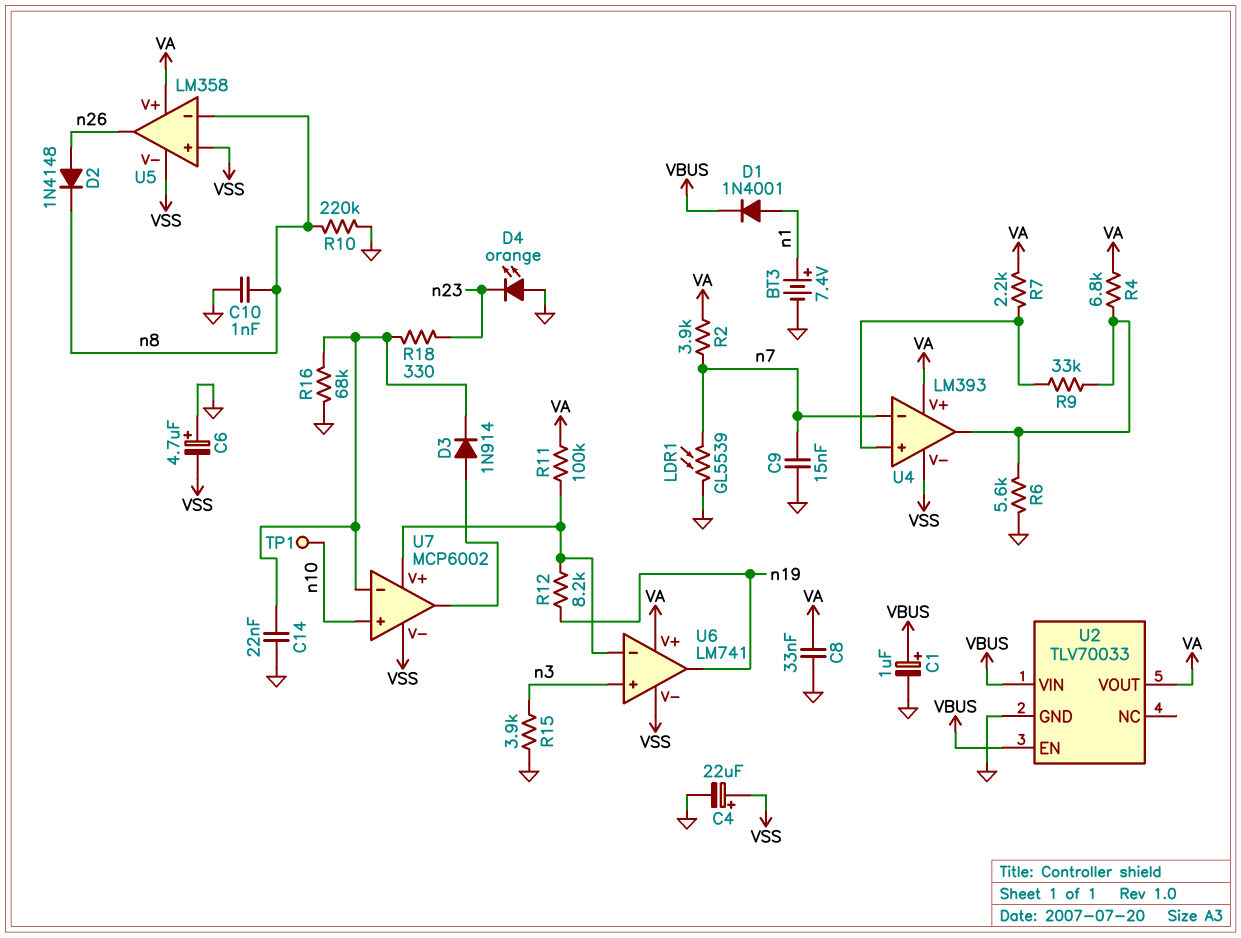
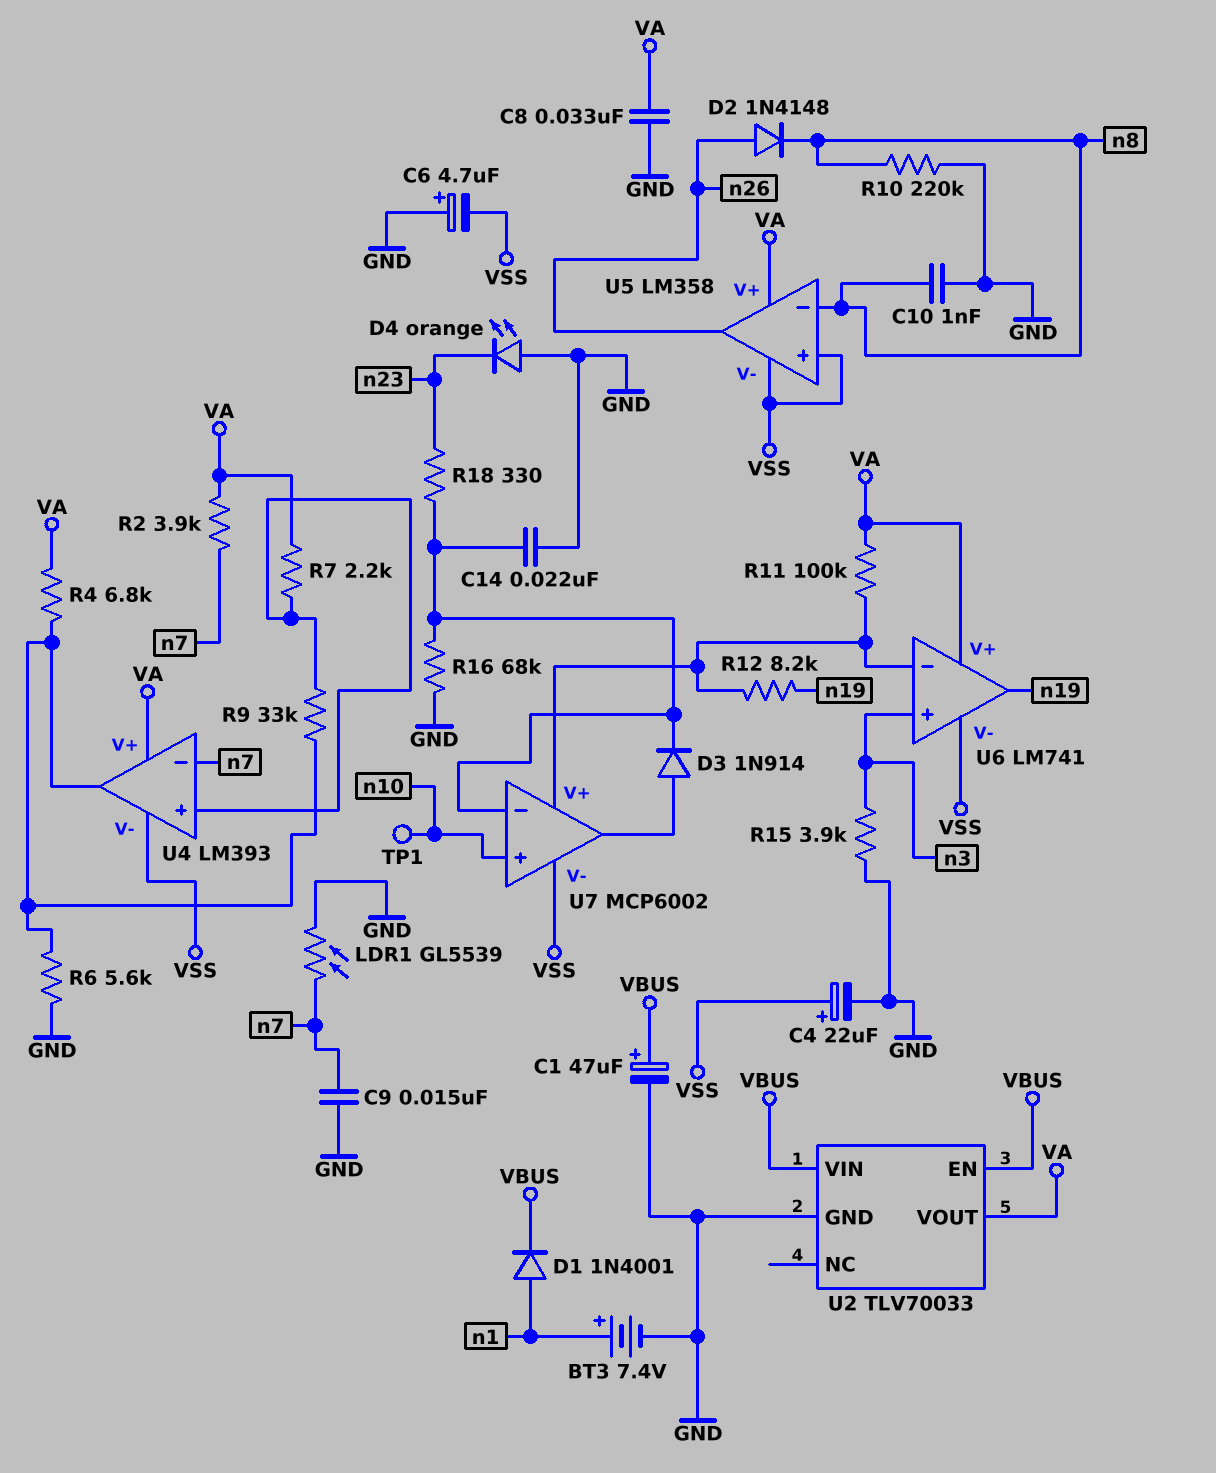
C1: 1uF (plus VBUS, minus GND) -> 47uF (plus VBUS, minus GND)

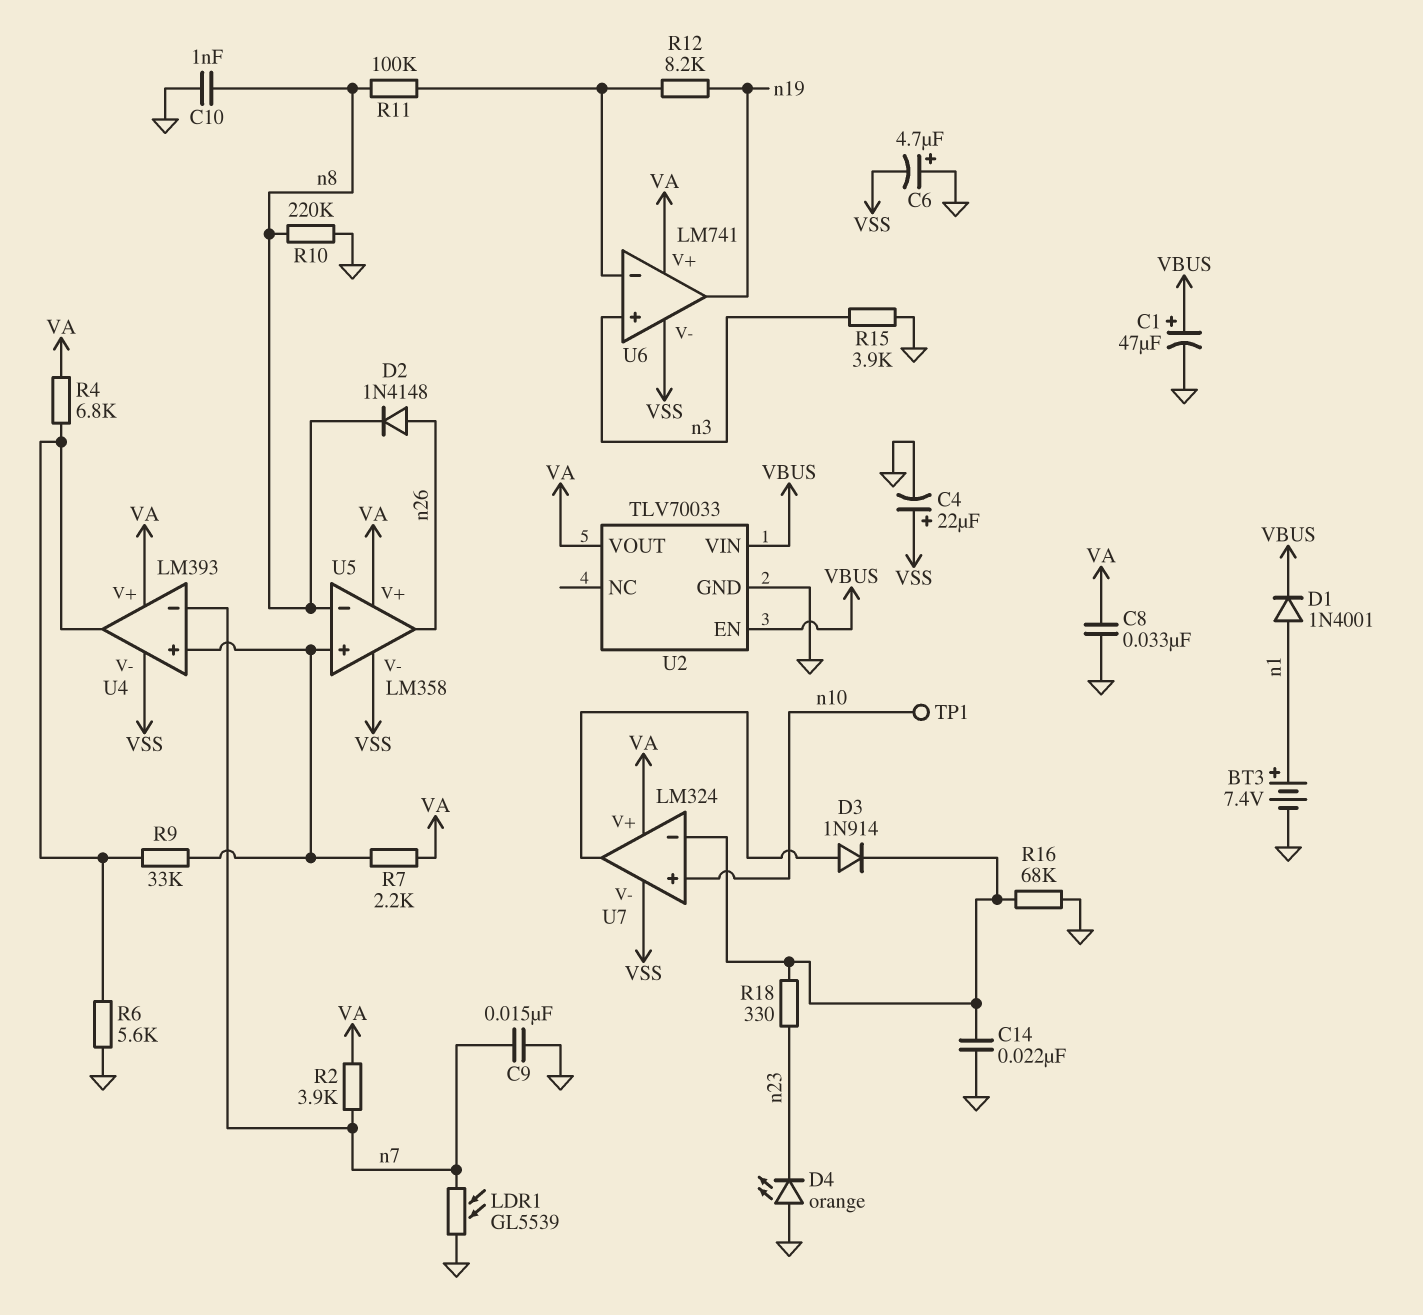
R11: 100k (U6/in-, VA) -> 100k (U6/in-, n8)
U5 pin in+: VSS -> U4/in+
U7: MCP6002 -> LM324
U7 pin V+: U6/in- -> VA

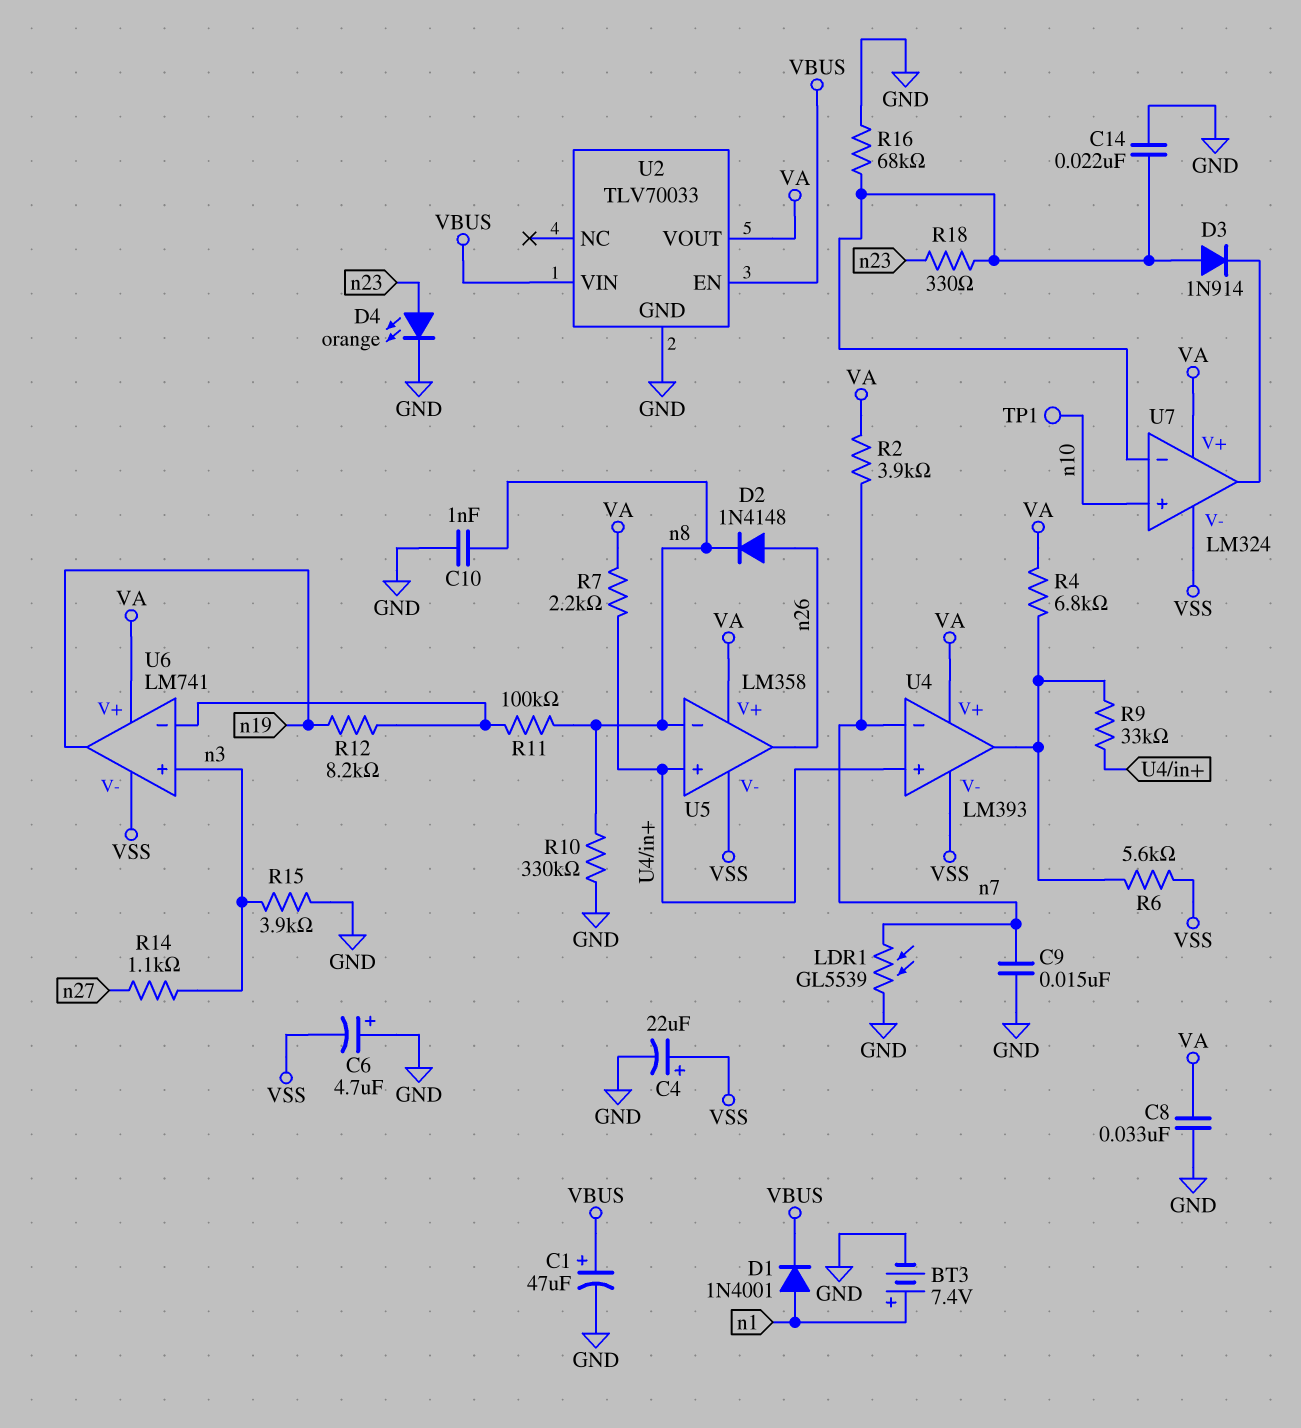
D3: diode 1N914 (A U7/out, K U7/in-) -> diode 1N914 (A U7/in-, K U7/out)
D4: LED orange (A GND, K n23) -> LED orange (A n23, K GND)
R6: 5.6k (GND, U4/out) -> 5.6k (U4/out, VSS)
R10: 220k (GND, n8) -> 330k (GND, n8)
R14: none -> 1.1k (n3, n27)

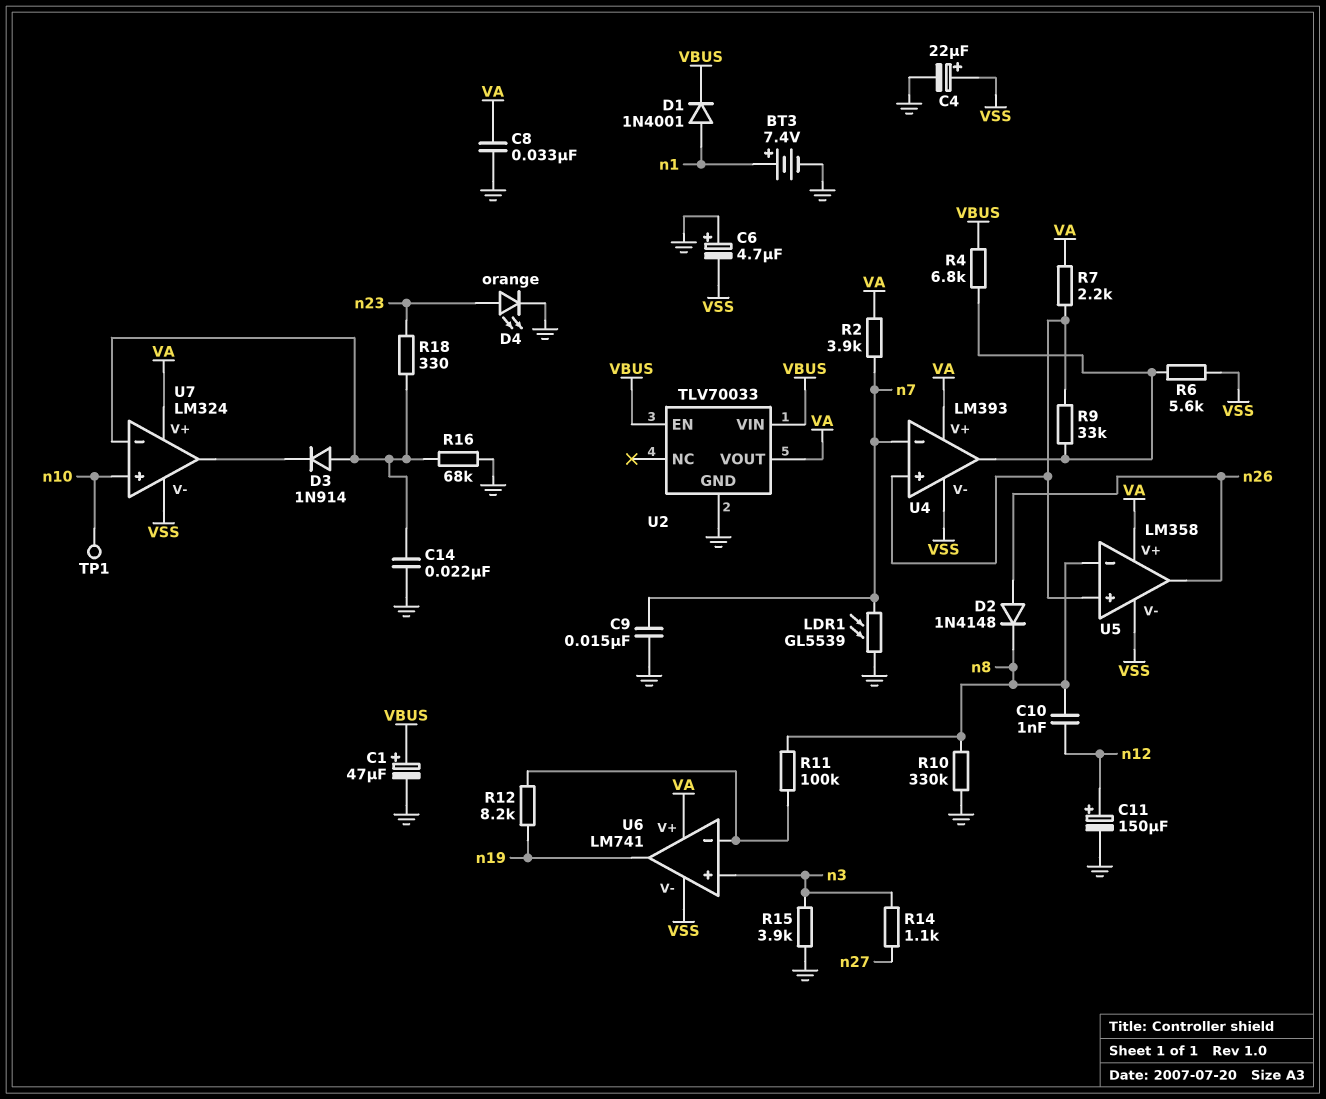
C10: 1nF (GND, n8) -> 1nF (n8, n12)
C11: none -> 150uF (plus n12, minus GND)
R4: 6.8k (U4/out, VA) -> 6.8k (U4/out, VBUS)

